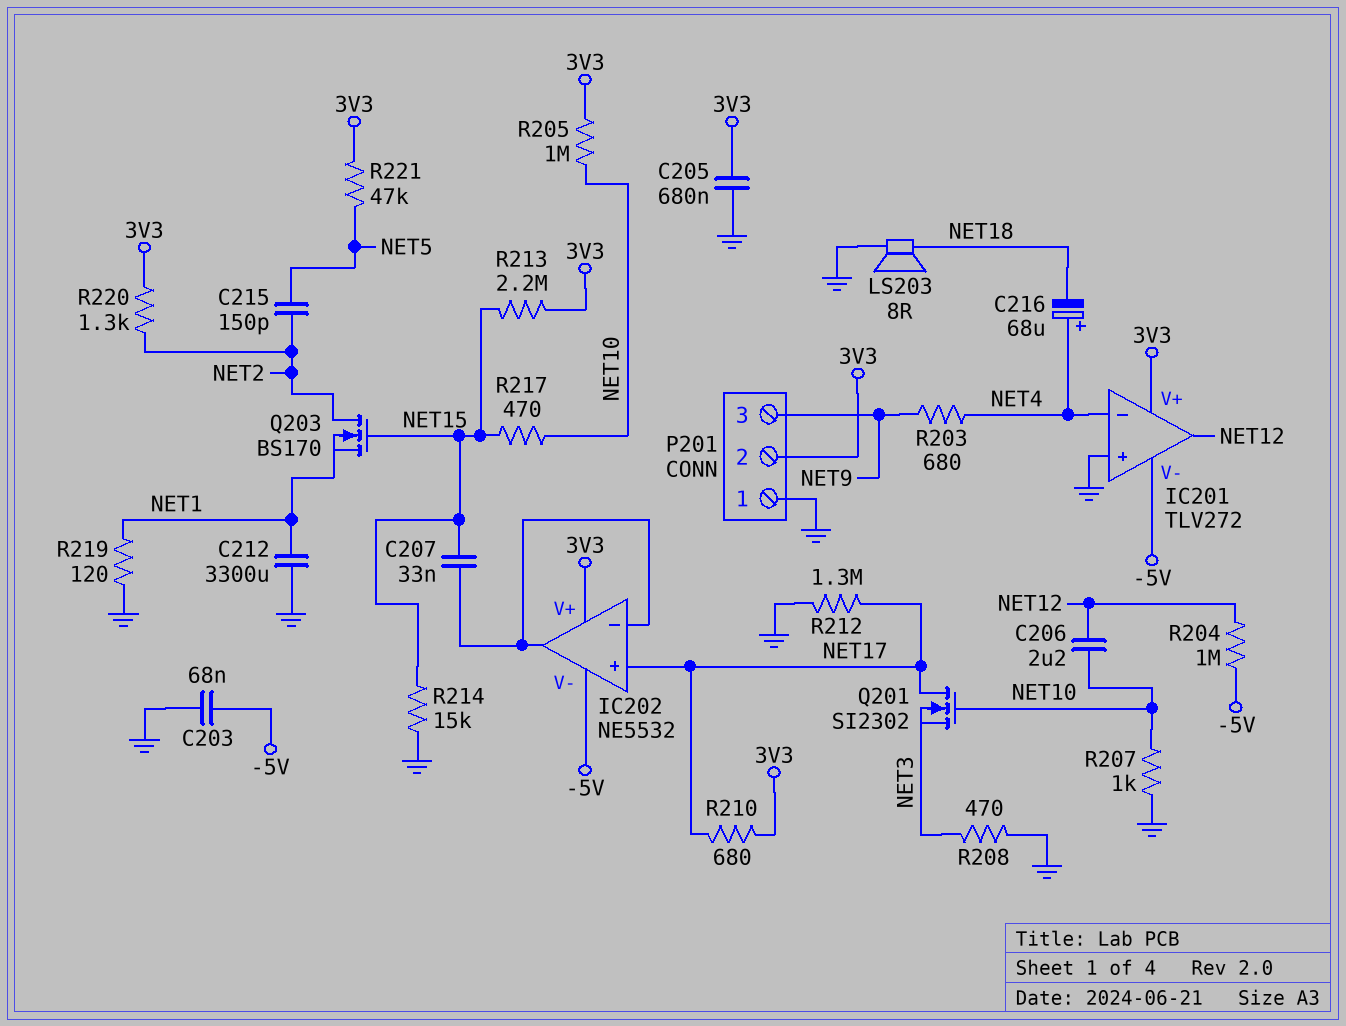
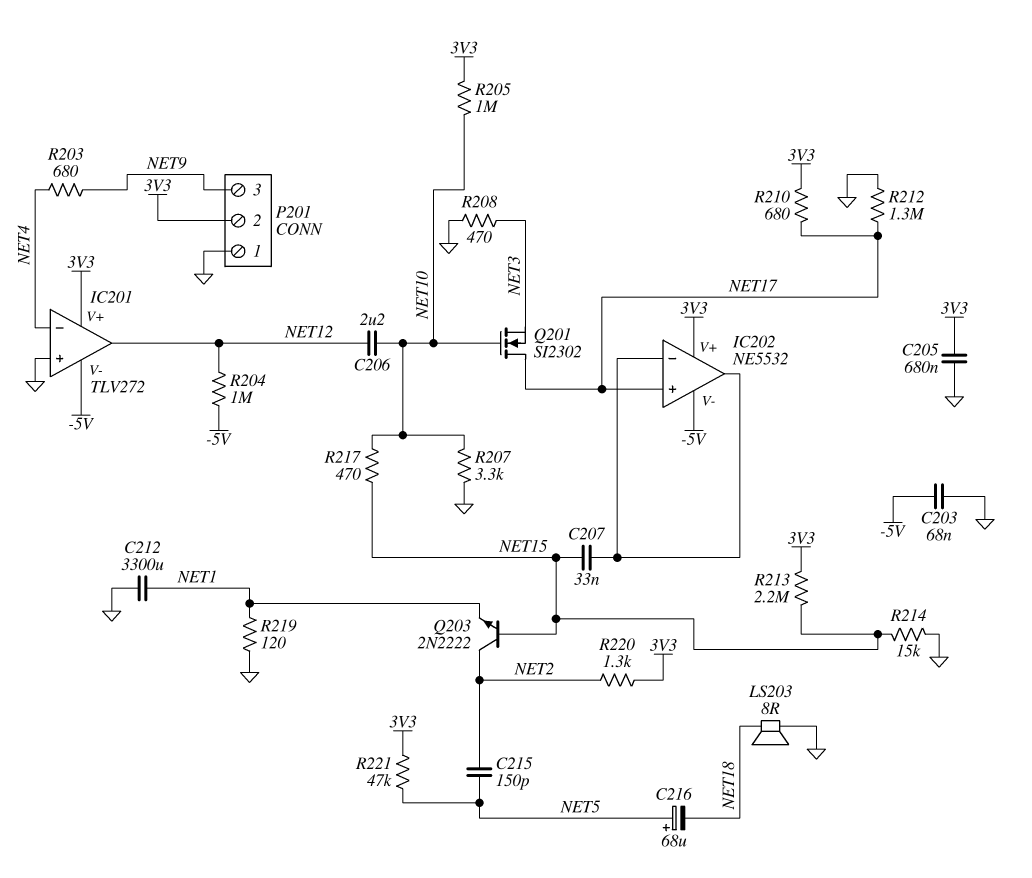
C216: 68uF (plus NET4, minus NET18) -> 68uF (plus NET5, minus NET18)
Q203: NMOS BS170 (G NET15, D NET2, S NET1) -> NPN 2N2222 (B NET15, C NET2, E NET1)
R207: 1k (GND, NET10) -> 3.3k (GND, NET10)

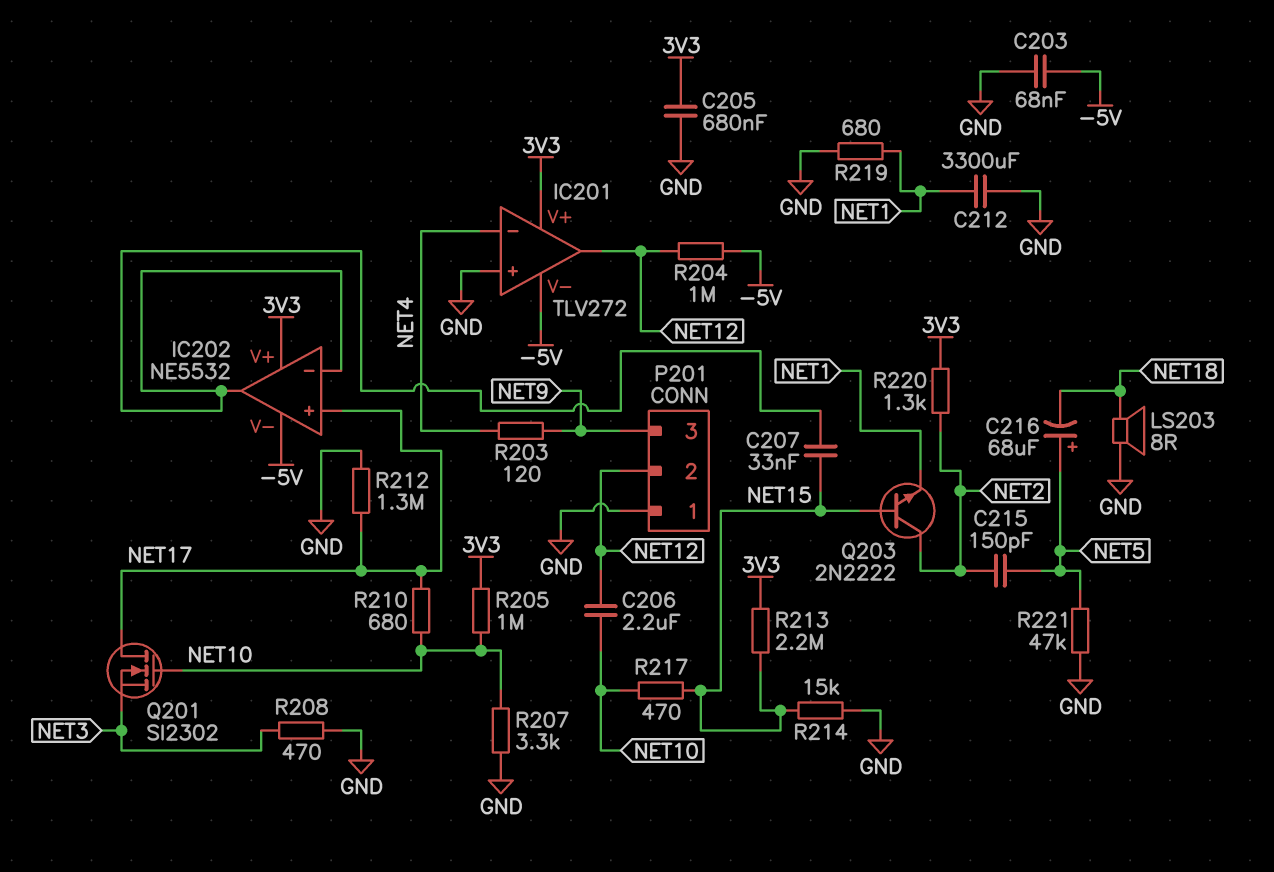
P201 pin 2: 3V3 -> NET12
R203: 680 (NET4, NET9) -> 120 (NET4, NET9)
R210: 680 (3V3, NET17) -> 680 (NET10, NET17)
R219: 120 (GND, NET1) -> 680 (GND, NET1)
R221: 47k (3V3, NET5) -> 47k (GND, NET5)

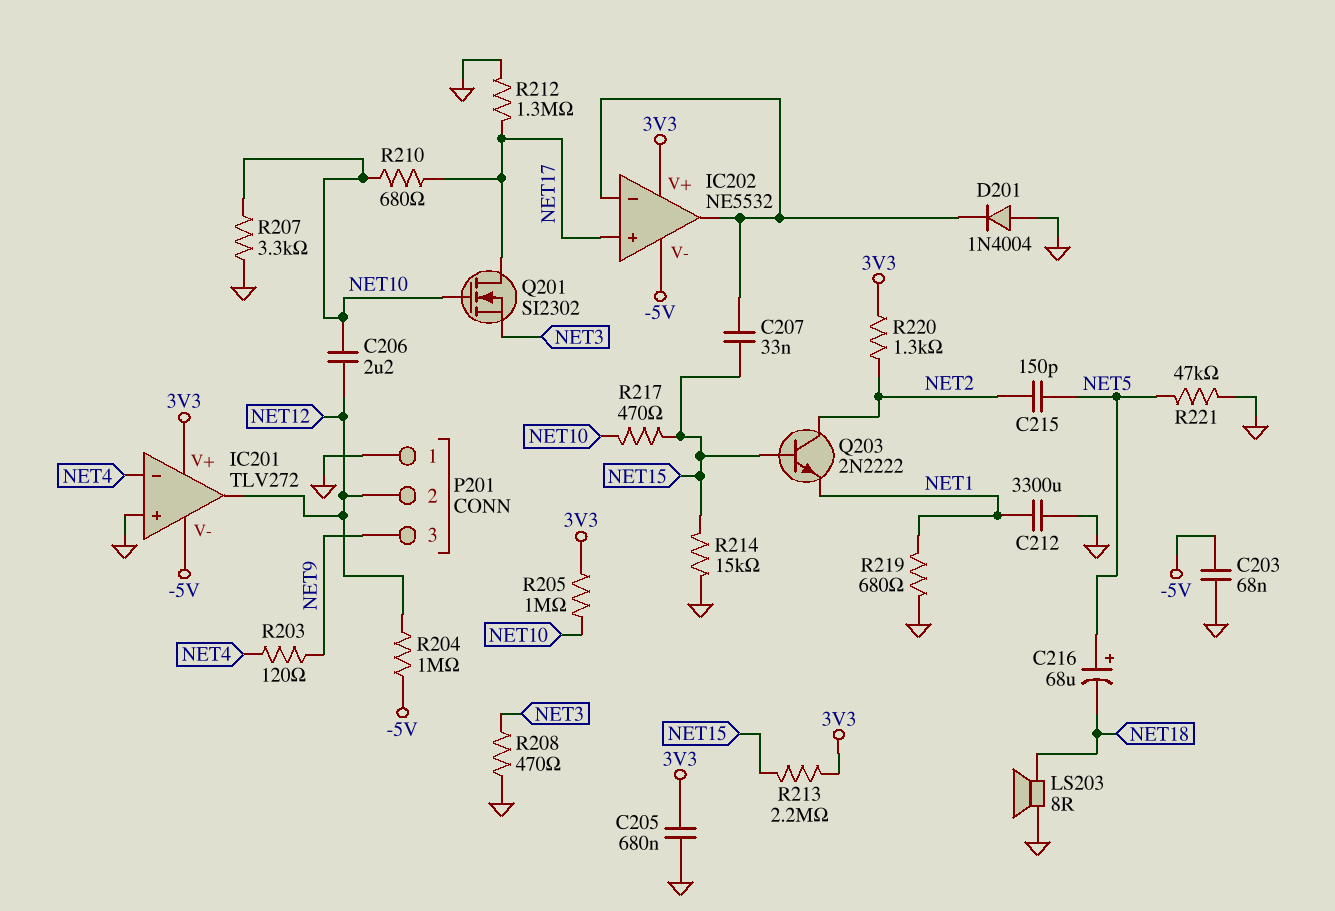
D201: none -> diode 1N4004 (A GND, K IC202/in-)

